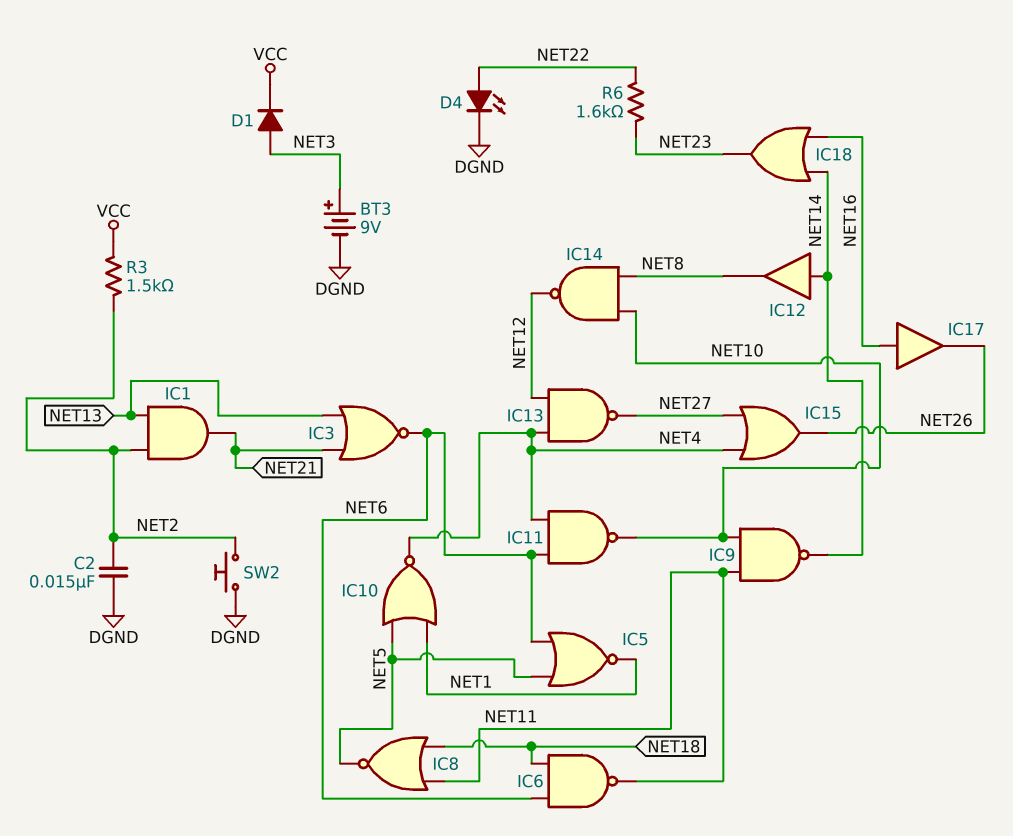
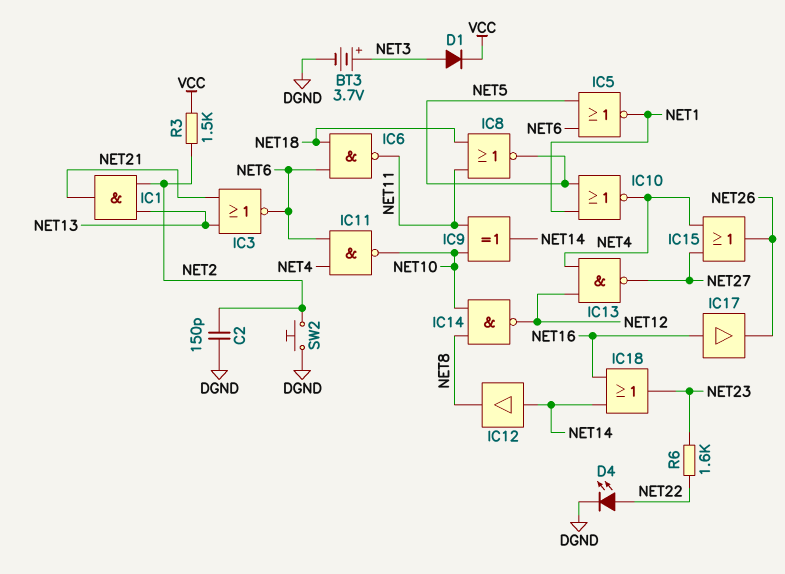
BT3: 9V (plus NET3, minus DGND) -> 3.7V (plus NET3, minus DGND)
C2: 15nF (DGND, NET2) -> 150pF (DGND, NET2)
IC9: NAND (in NET10, in NET11, out NET14) -> XOR (in NET10, in NET11, out NET14)

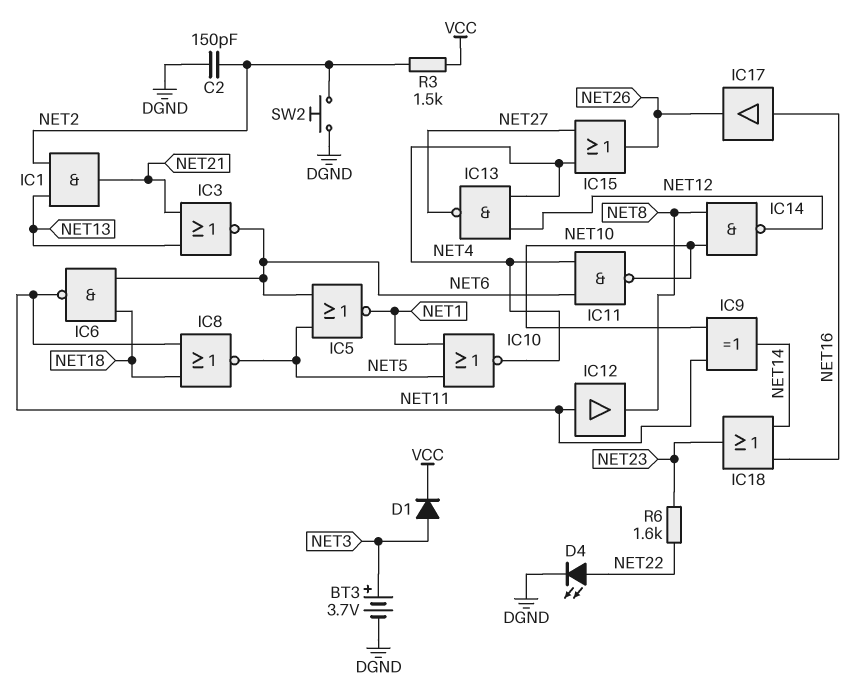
IC12: buffer (in NET14, out NET8) -> buffer (in NET11, out NET8)

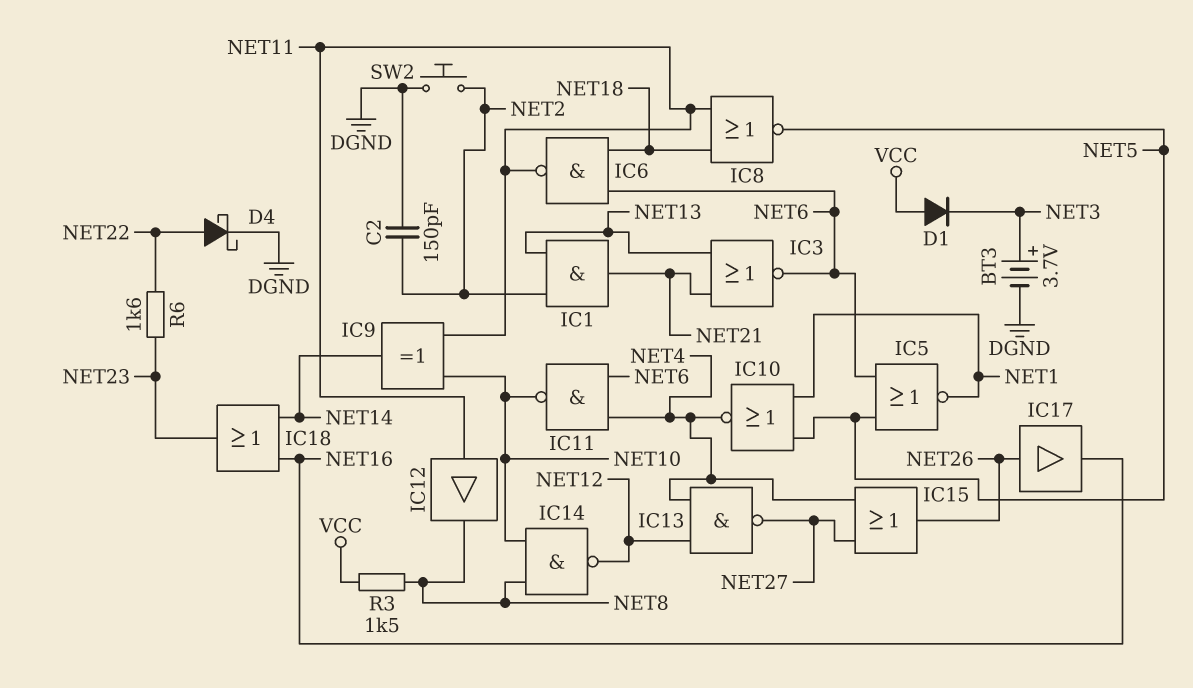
D1: diode (A NET3, K VCC) -> diode (A VCC, K NET3)
D4: LED (A NET22, K DGND) -> schottky (A NET22, K DGND)
IC17: buffer (in NET16, out NET26) -> buffer (in NET26, out NET16)
R3: 1.5k (NET2, VCC) -> 1.5k (NET8, VCC)

